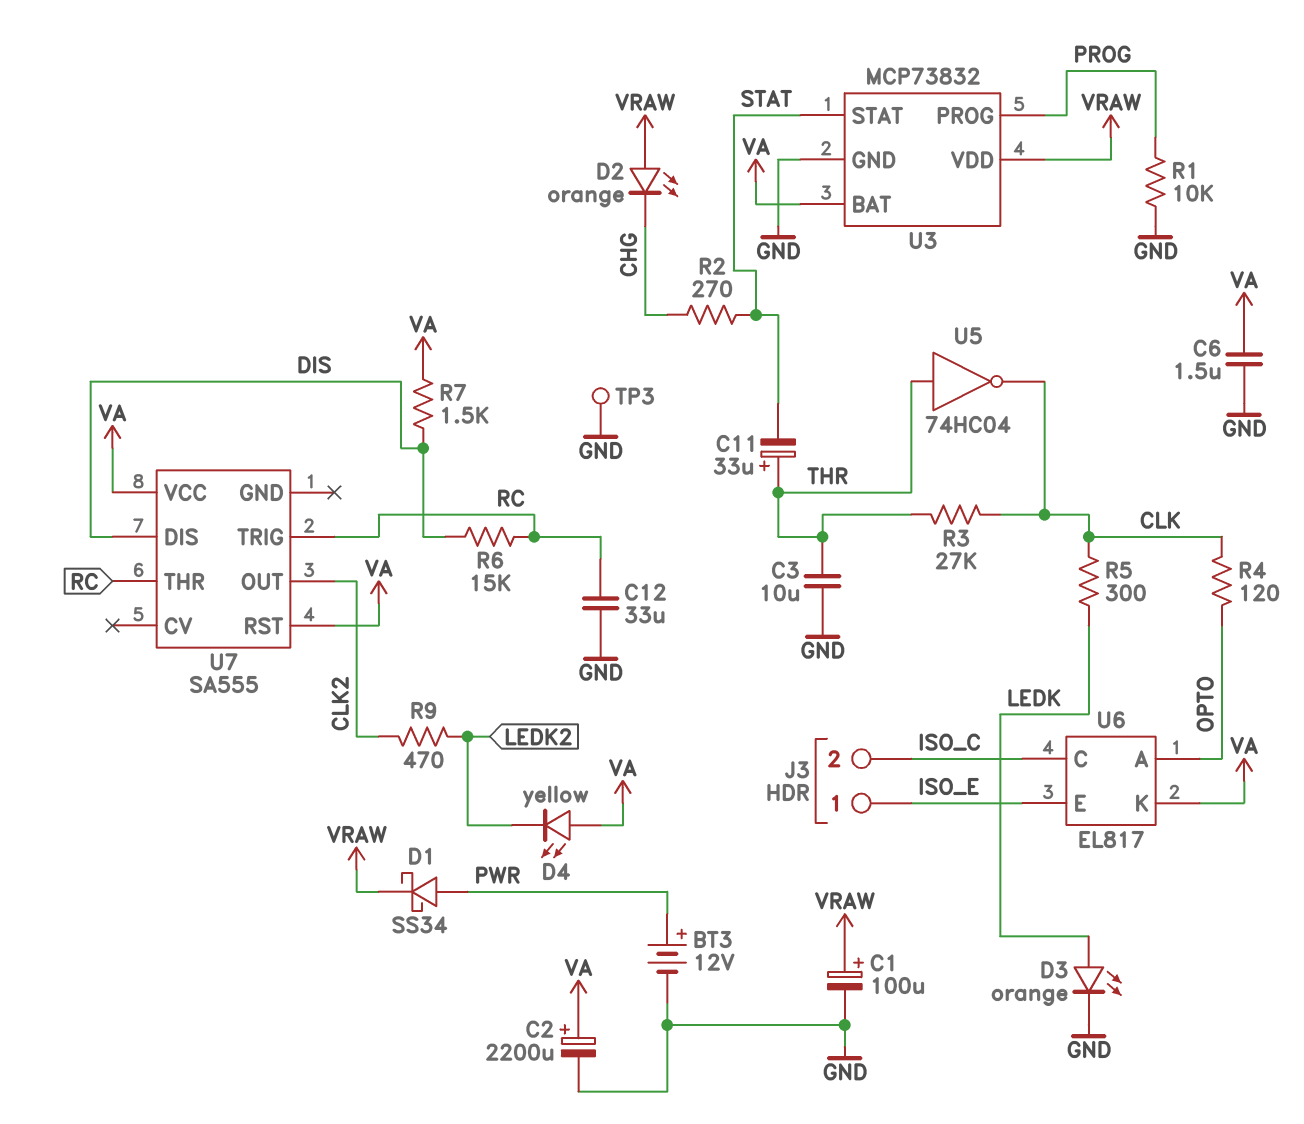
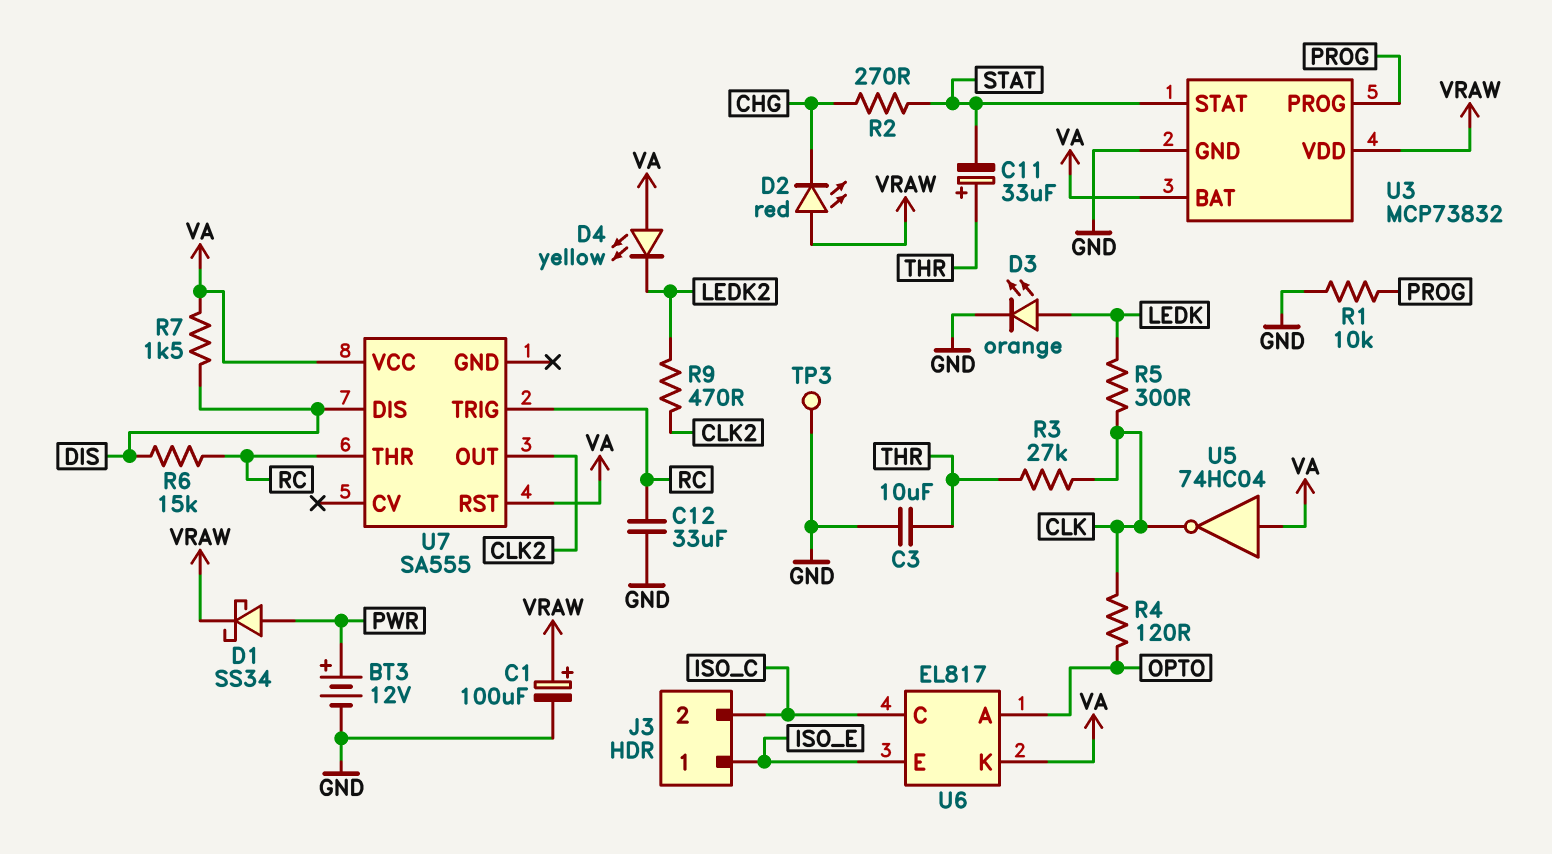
C2: 2200uF (plus VA, minus GND) -> none
C6: 1.5uF (GND, VA) -> none
D2: LED orange (A VRAW, K CHG) -> LED red (A VRAW, K CHG)
U5: NOT 74HC04 (in THR, out CLK) -> NOT 74HC04 (in VA, out CLK)

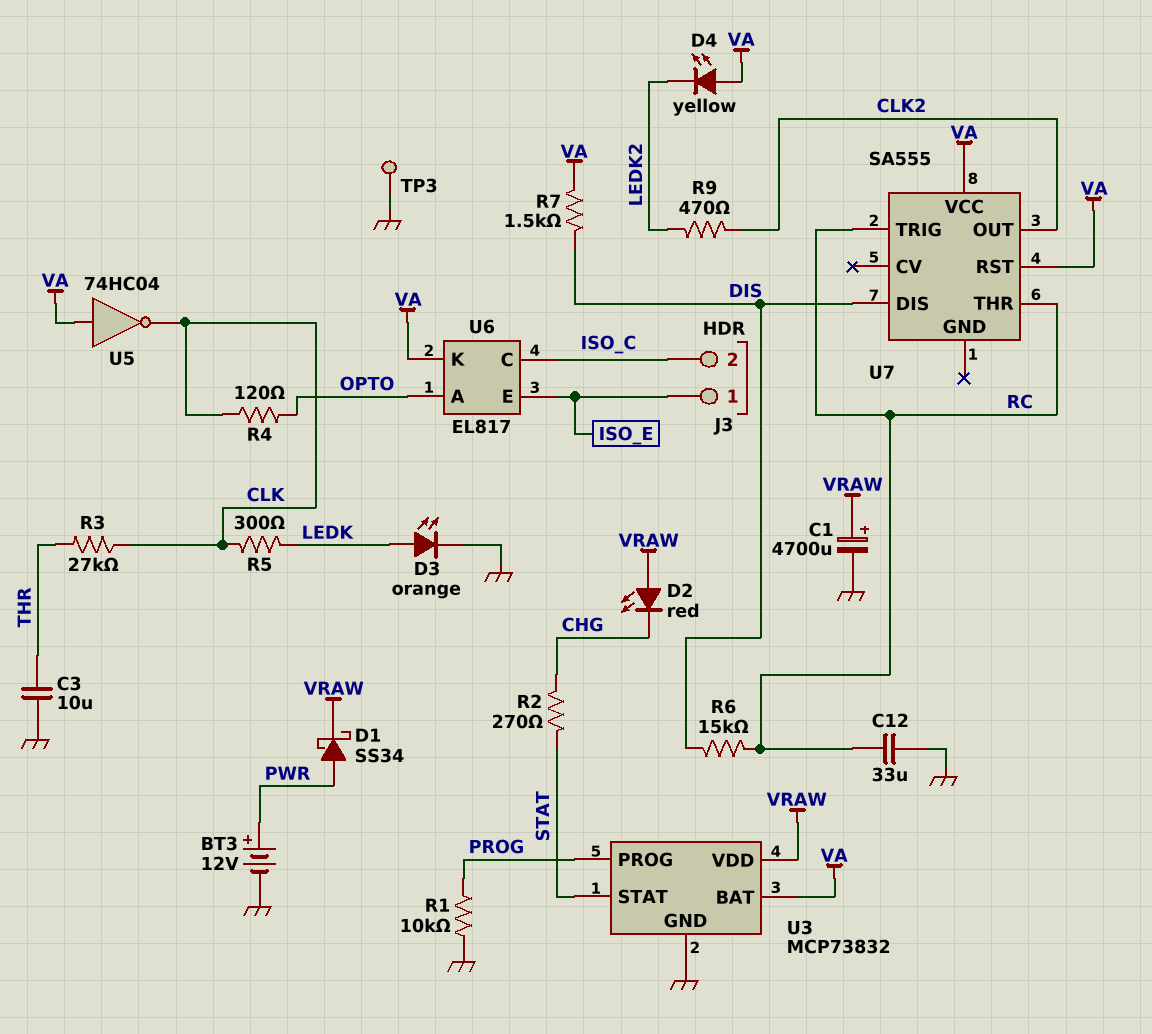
C1: 100uF (plus VRAW, minus GND) -> 4700uF (plus VRAW, minus GND)
C11: 33uF (plus THR, minus STAT) -> none

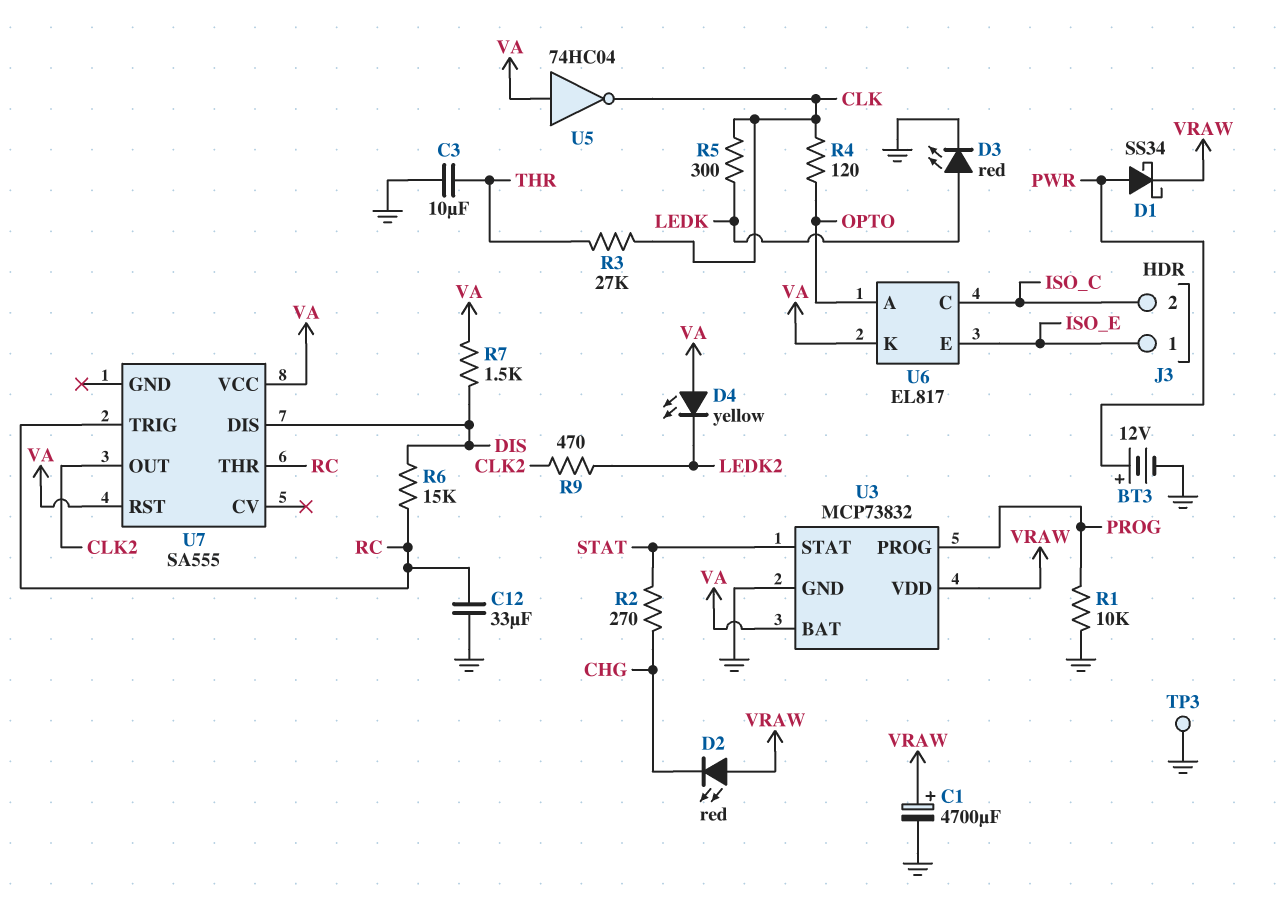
D3: LED orange (A LEDK, K GND) -> LED red (A LEDK, K GND)

